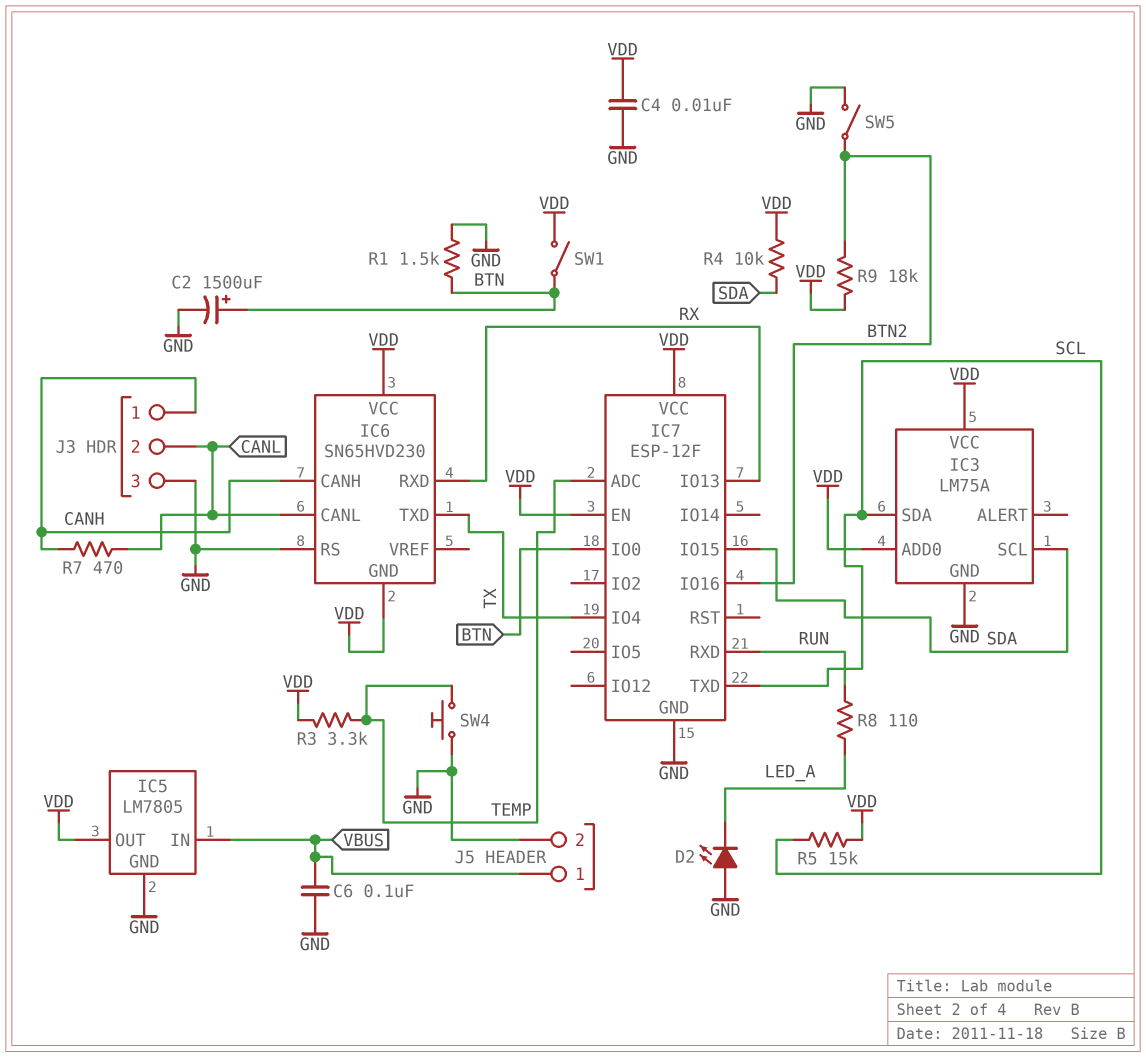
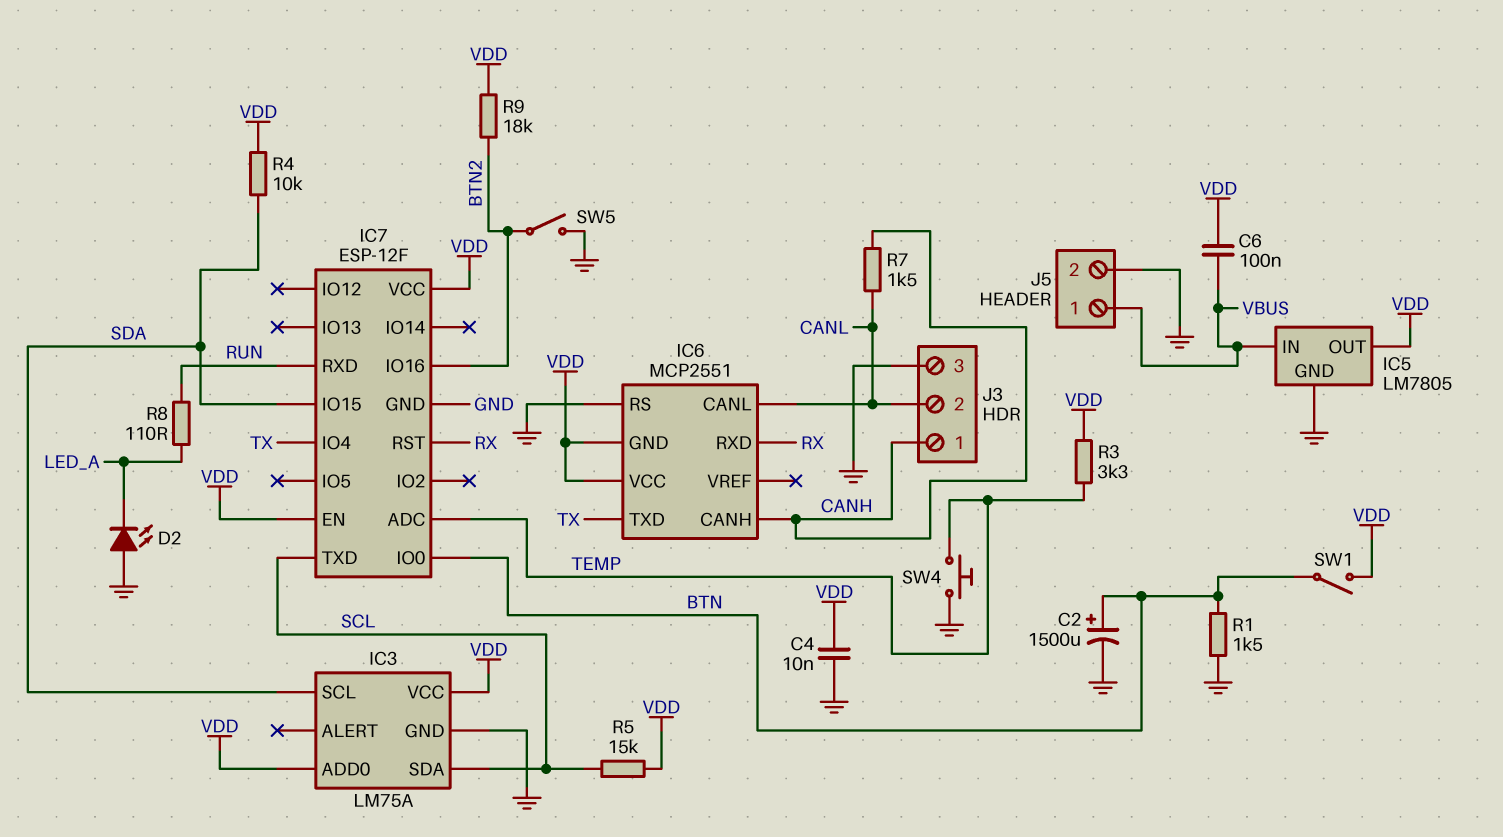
C6: 100nF (GND, VBUS) -> 100nF (VBUS, VDD)
IC6: SN65HVD230 -> MCP2551
IC7 pin IO13: RX -> none
IC7 pin RST: none -> RX
R7: 470 (CANH, CANL) -> 1.5k (CANH, CANL)

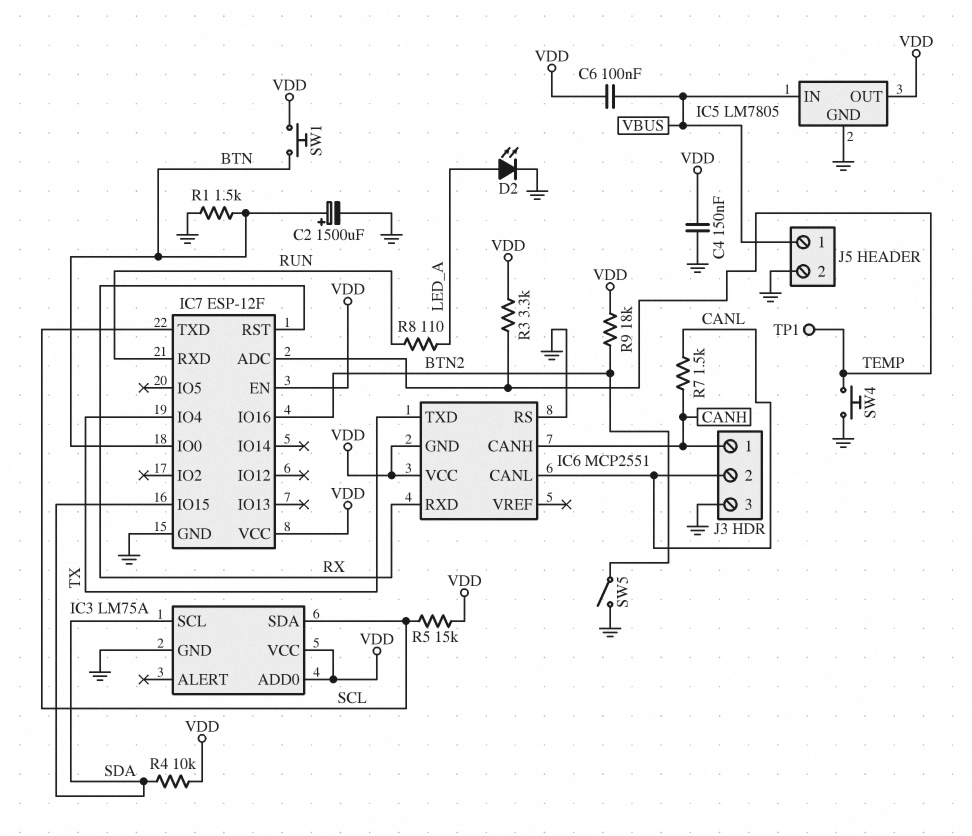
C4: 10nF (GND, VDD) -> 150nF (GND, VDD)
D2: LED (A GND, K LED_A) -> LED (A LED_A, K GND)
SW1: switch (BTN, VDD) -> button (BTN, VDD)
TP1: none -> test point (TEMP)

